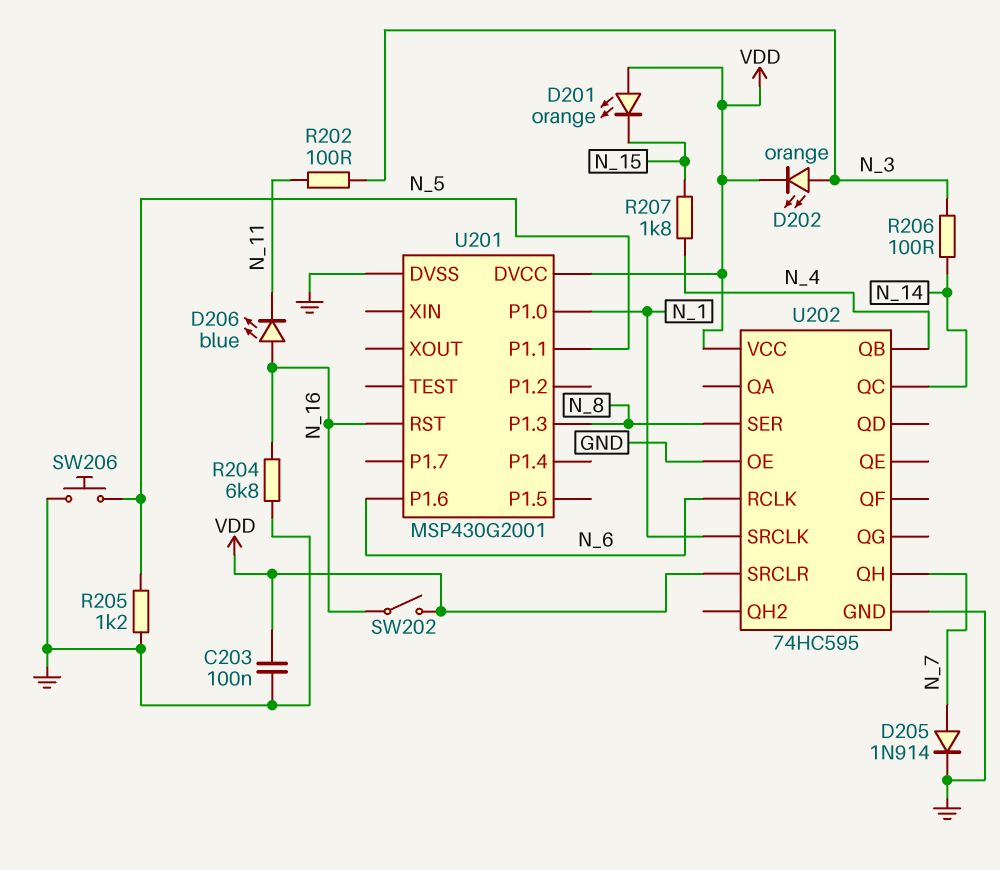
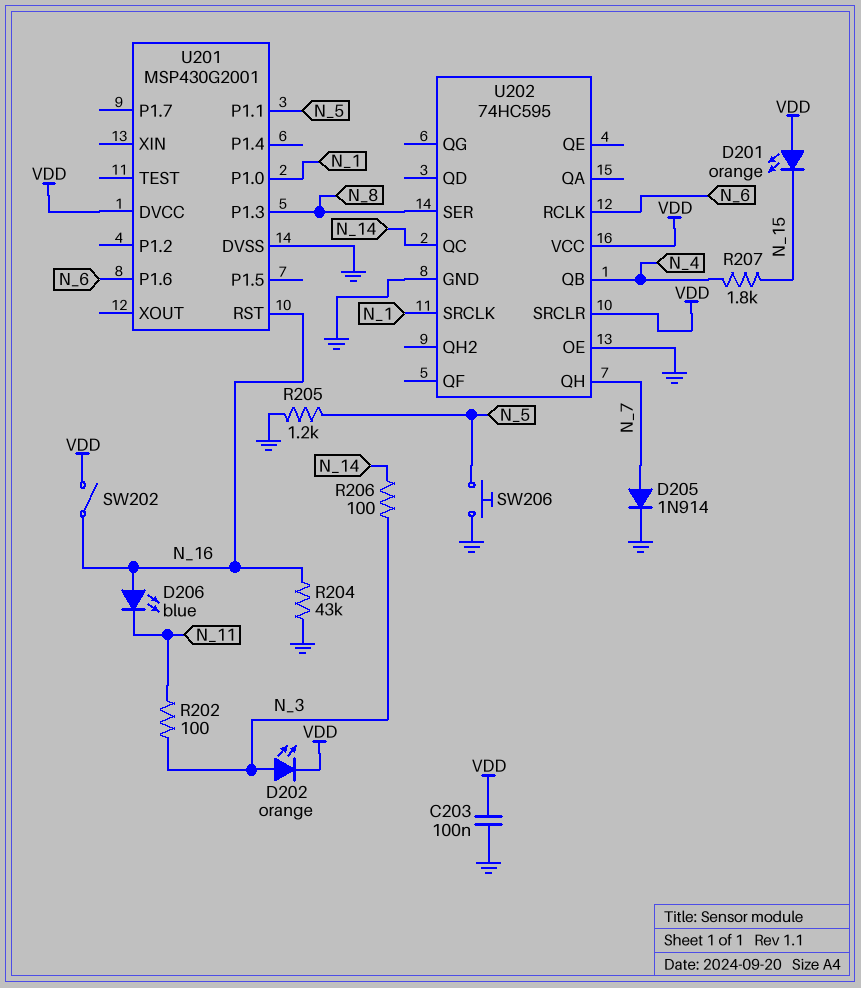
R204: 6.8k (GND, N_16) -> 43k (GND, N_16)

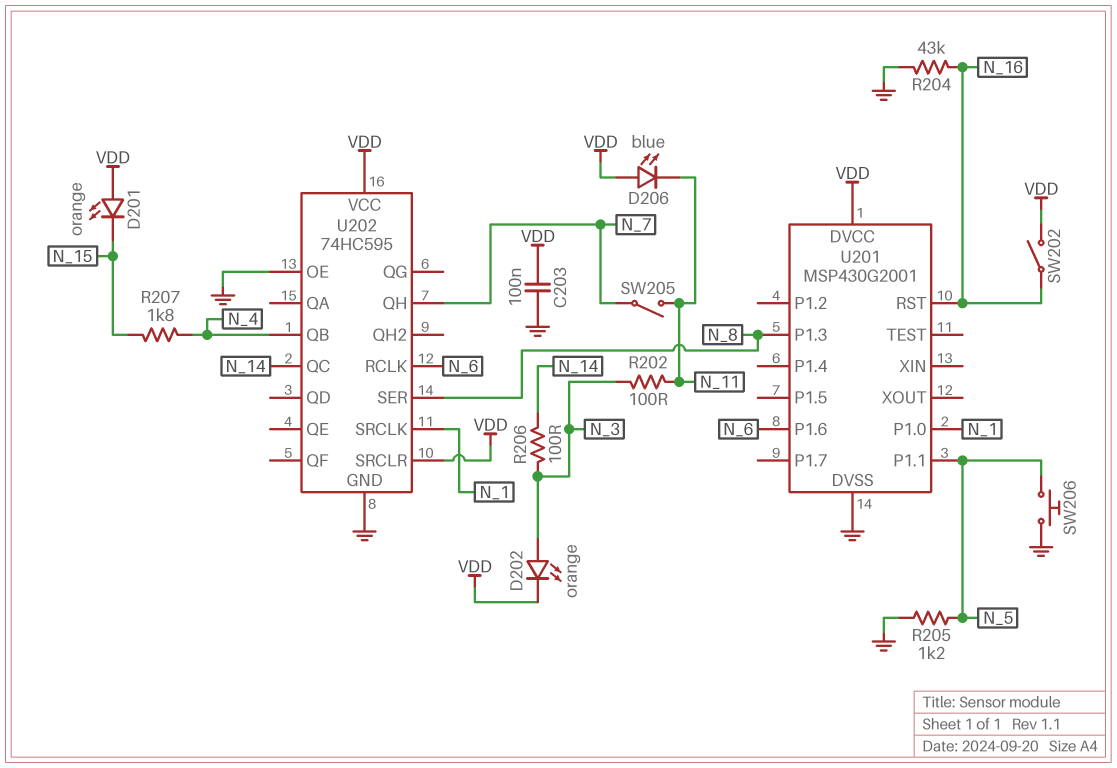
D205: diode 1N914 (A N_7, K GND) -> none
D206: LED blue (A N_16, K N_11) -> LED blue (A VDD, K N_11)
SW205: none -> switch (N_7, N_11)

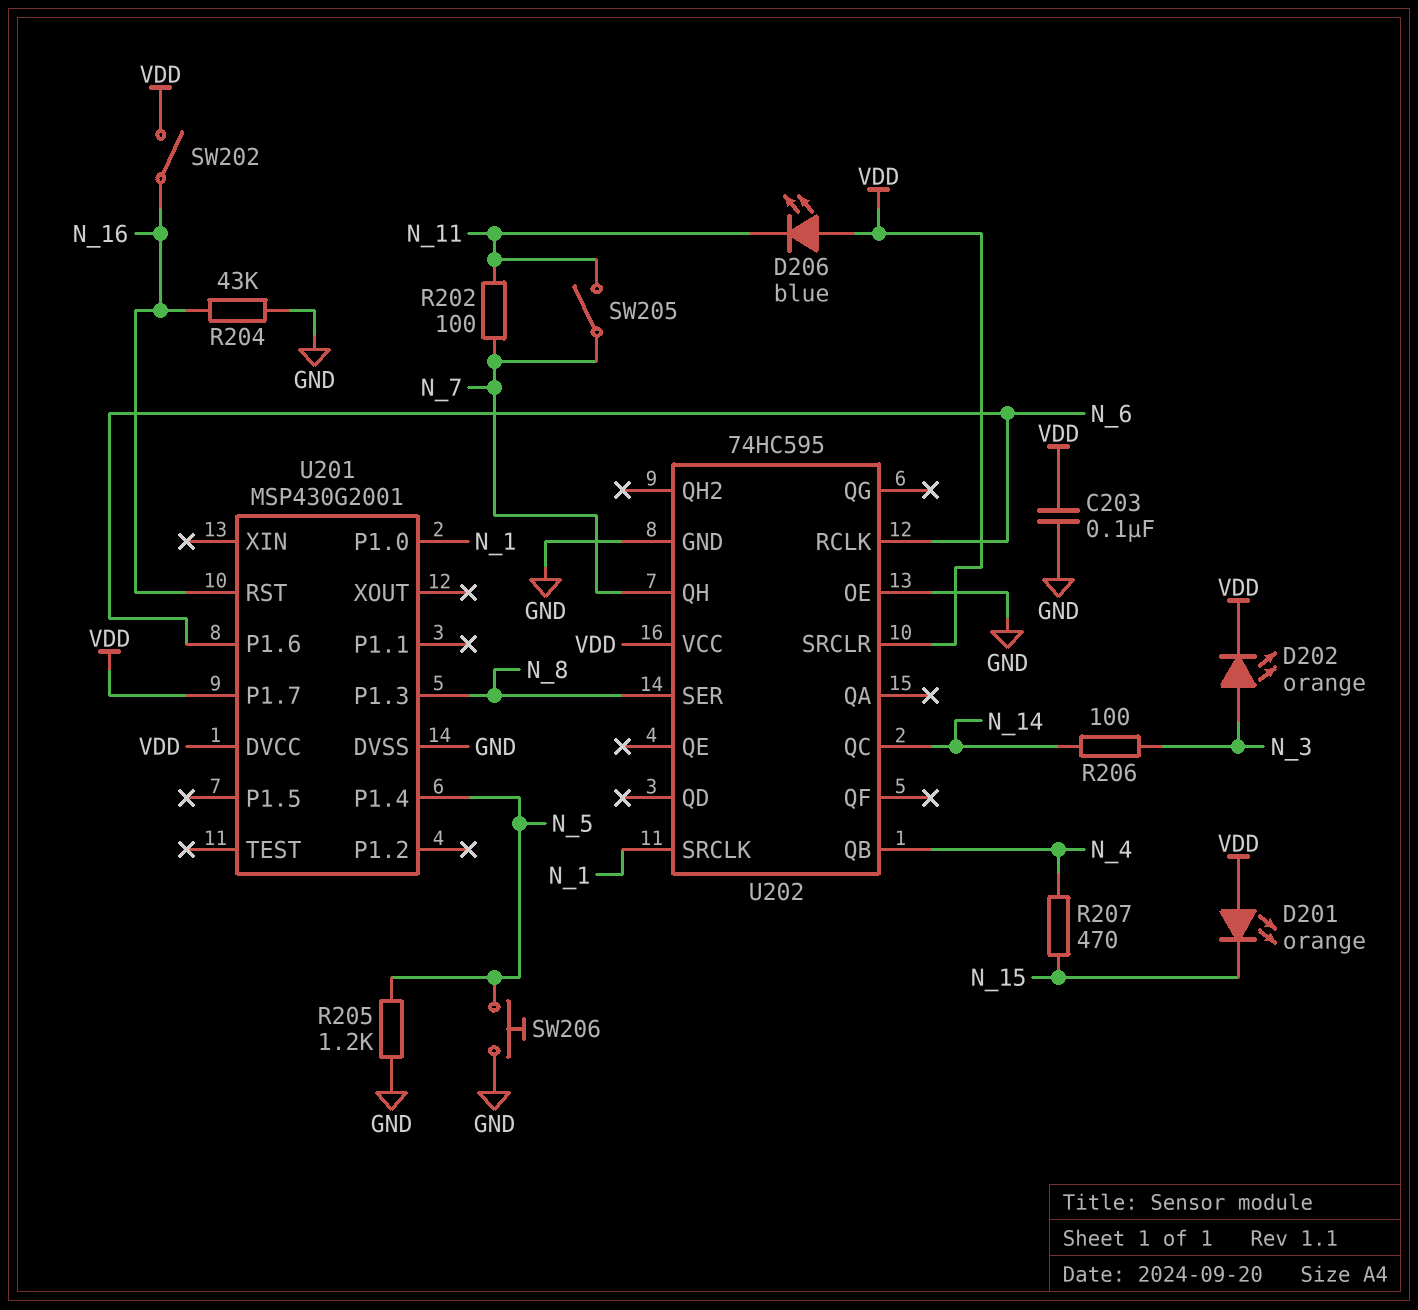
R202: 100 (N_3, N_11) -> 100 (N_7, N_11)
R207: 1.8k (N_4, N_15) -> 470 (N_4, N_15)
U201 pin P1.1: N_5 -> none
U201 pin P1.4: none -> N_5
U201 pin P1.7: none -> VDD

